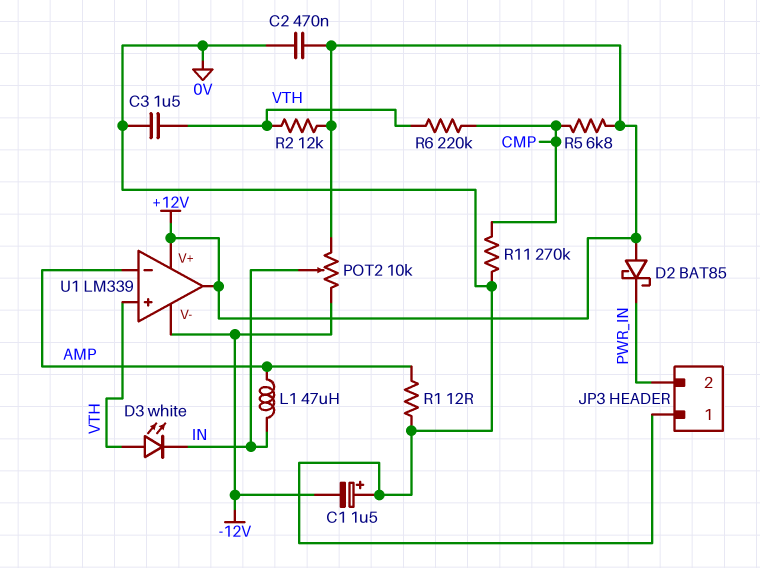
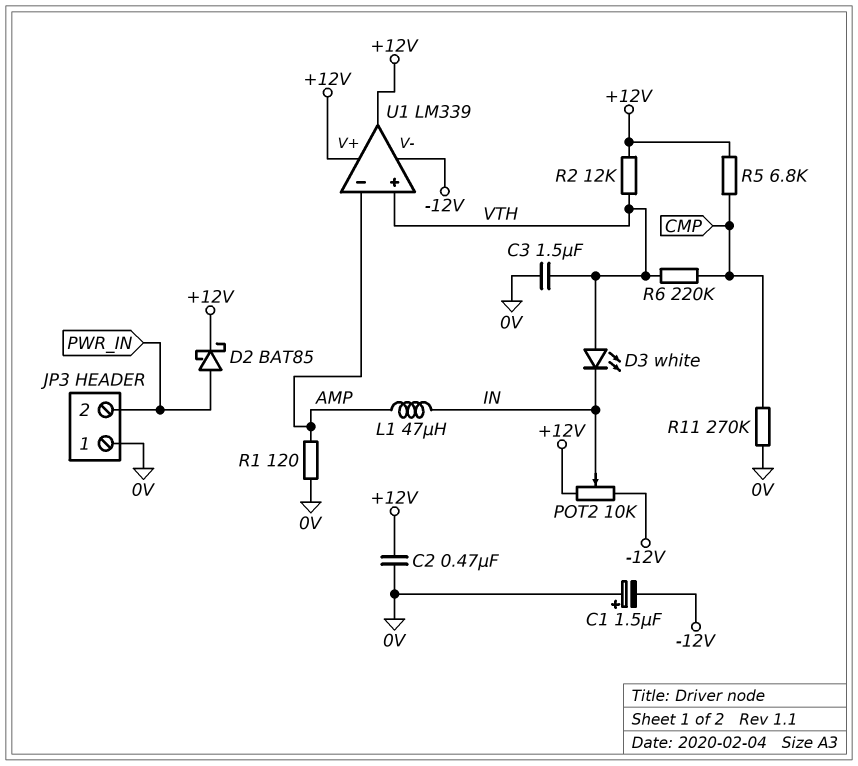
D2: schottky BAT85 (A +12V, K PWR_IN) -> schottky BAT85 (A PWR_IN, K +12V)
R1: 12 (0V, AMP) -> 120 (0V, AMP)

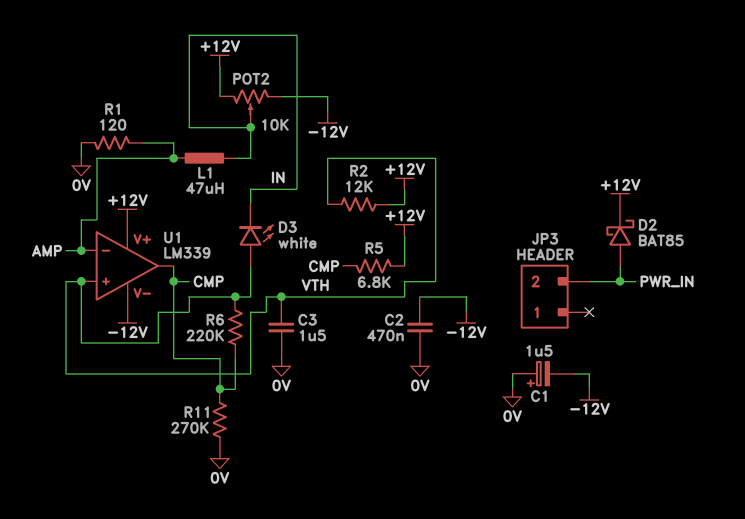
C2: 470nF (+12V, 0V) -> 470nF (-12V, 0V)
JP3 pin 1: 0V -> none
U1 pin out: +12V -> CMP

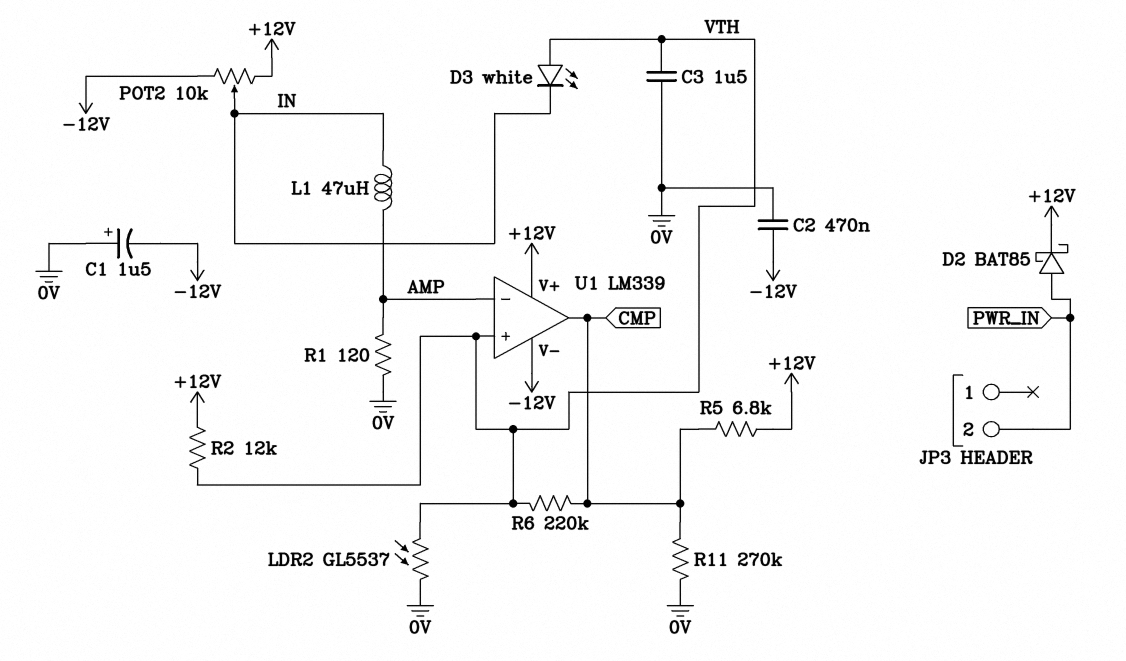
LDR2: none -> GL5537 (0V, VTH)

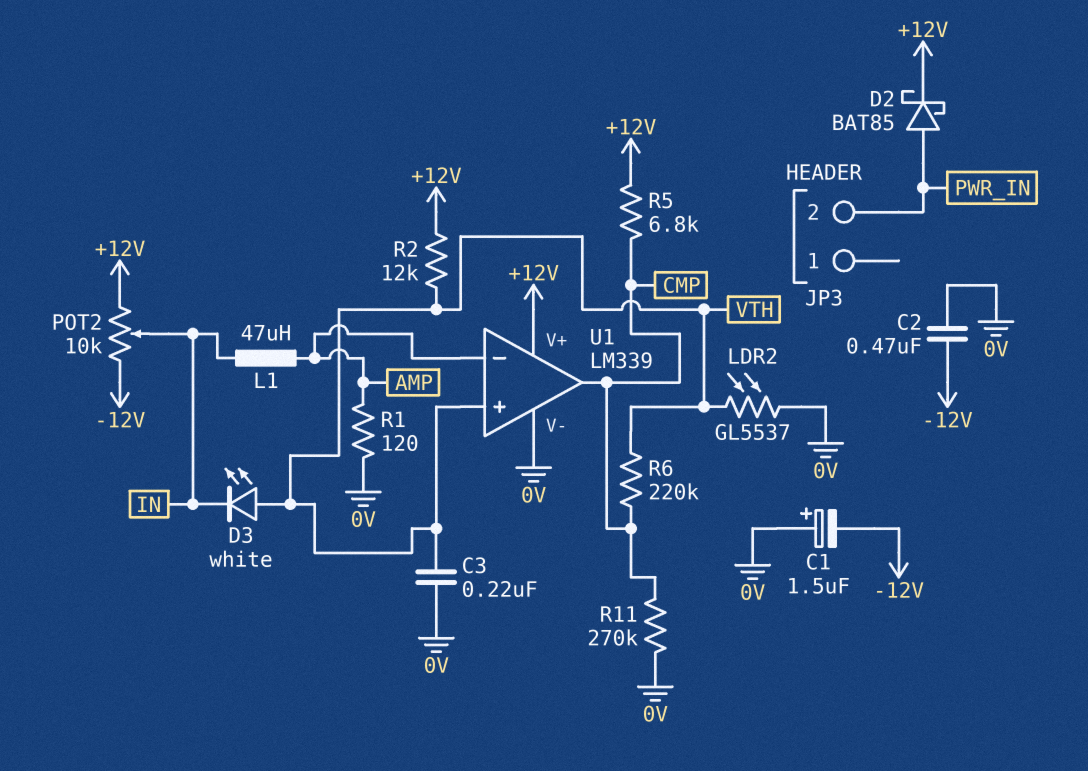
C3: 1.5uF (0V, VTH) -> 220nF (0V, VTH)
U1 pin V-: -12V -> 0V

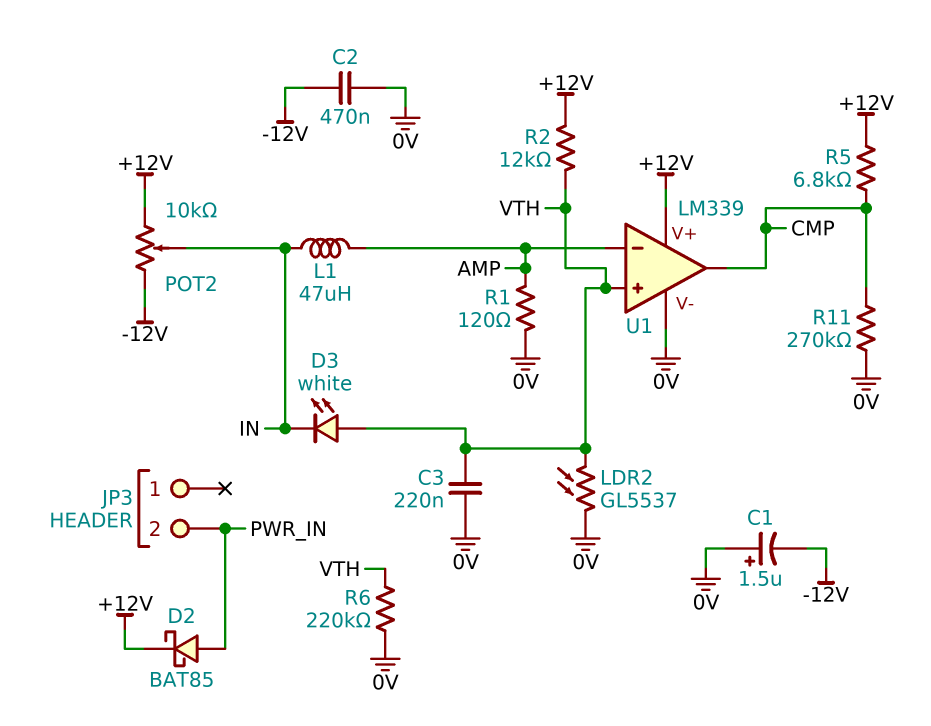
R6: 220k (CMP, VTH) -> 220k (0V, VTH)

